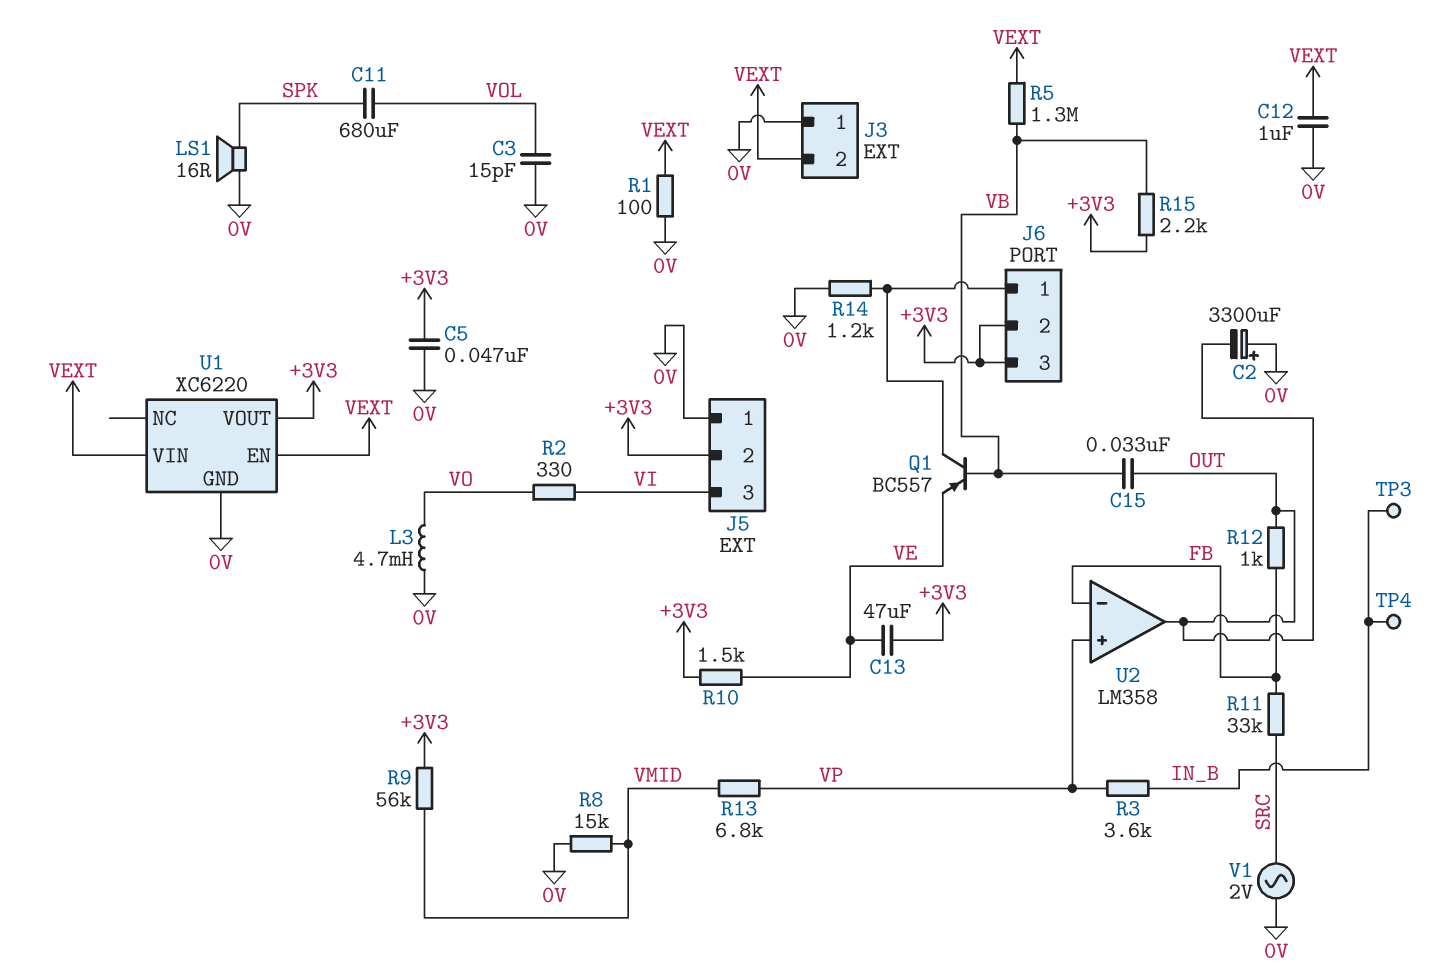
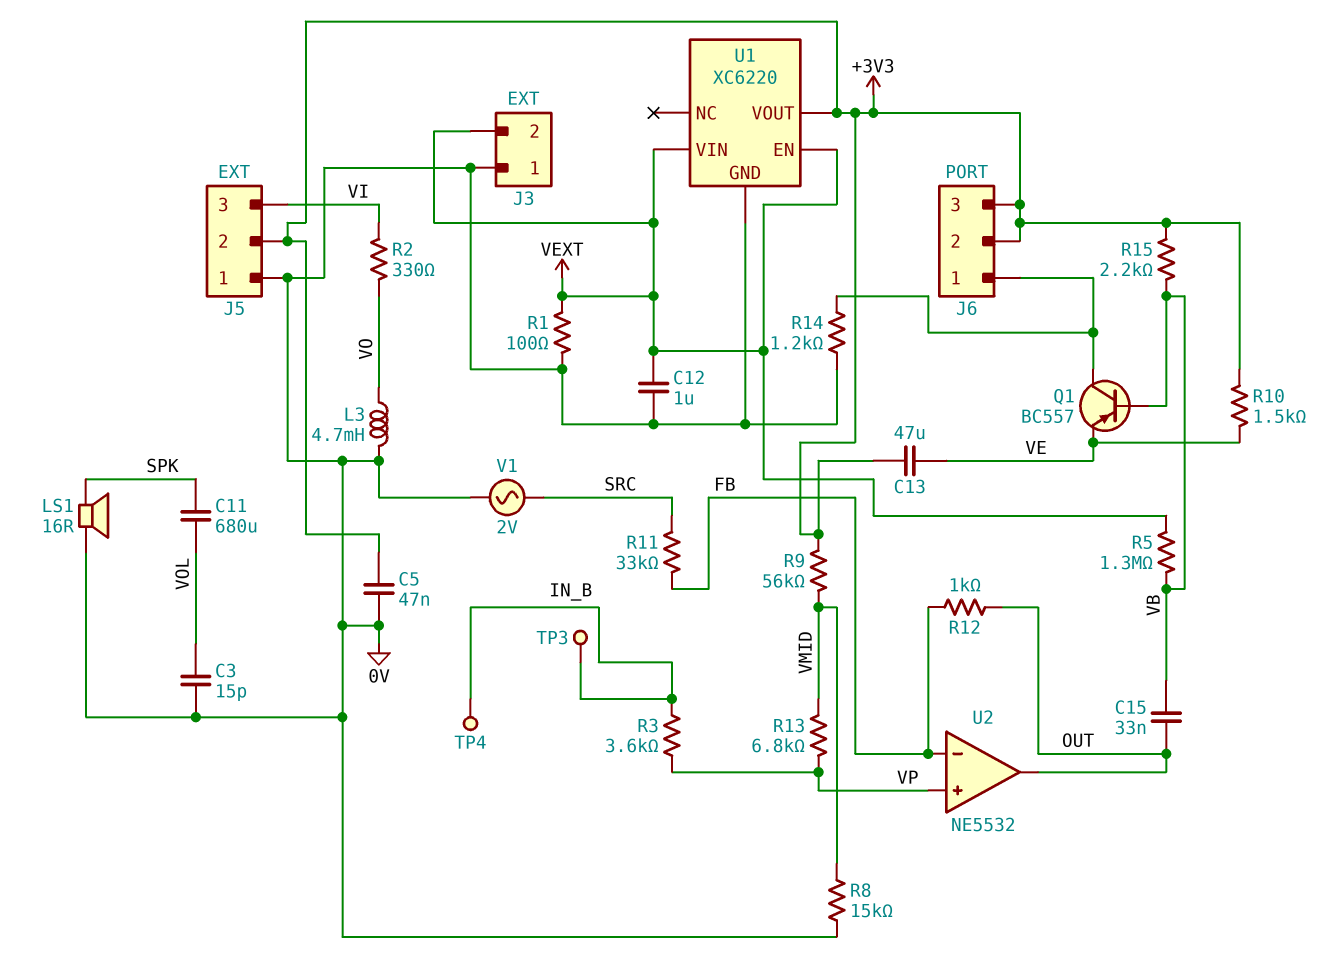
C2: 3300uF (plus 0V, minus OUT) -> none
U2: LM358 -> NE5532

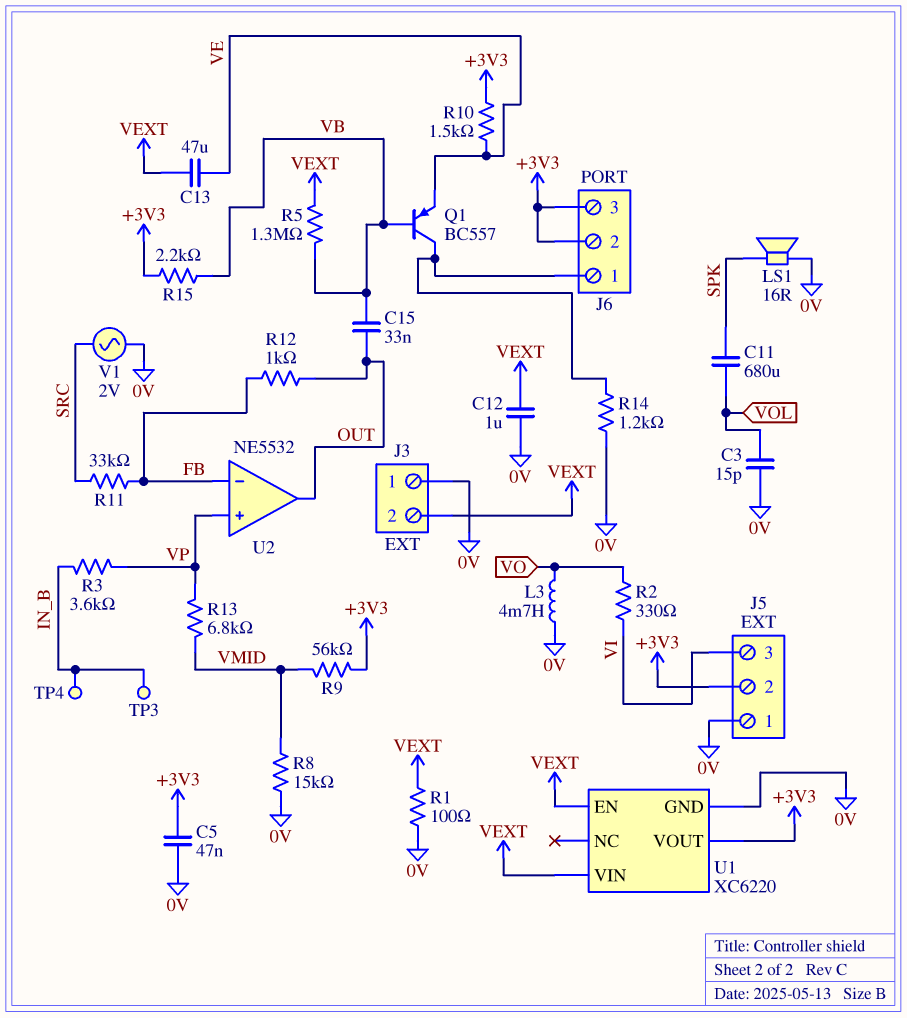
C13: 47uF (+3V3, VE) -> 47uF (VE, VEXT)

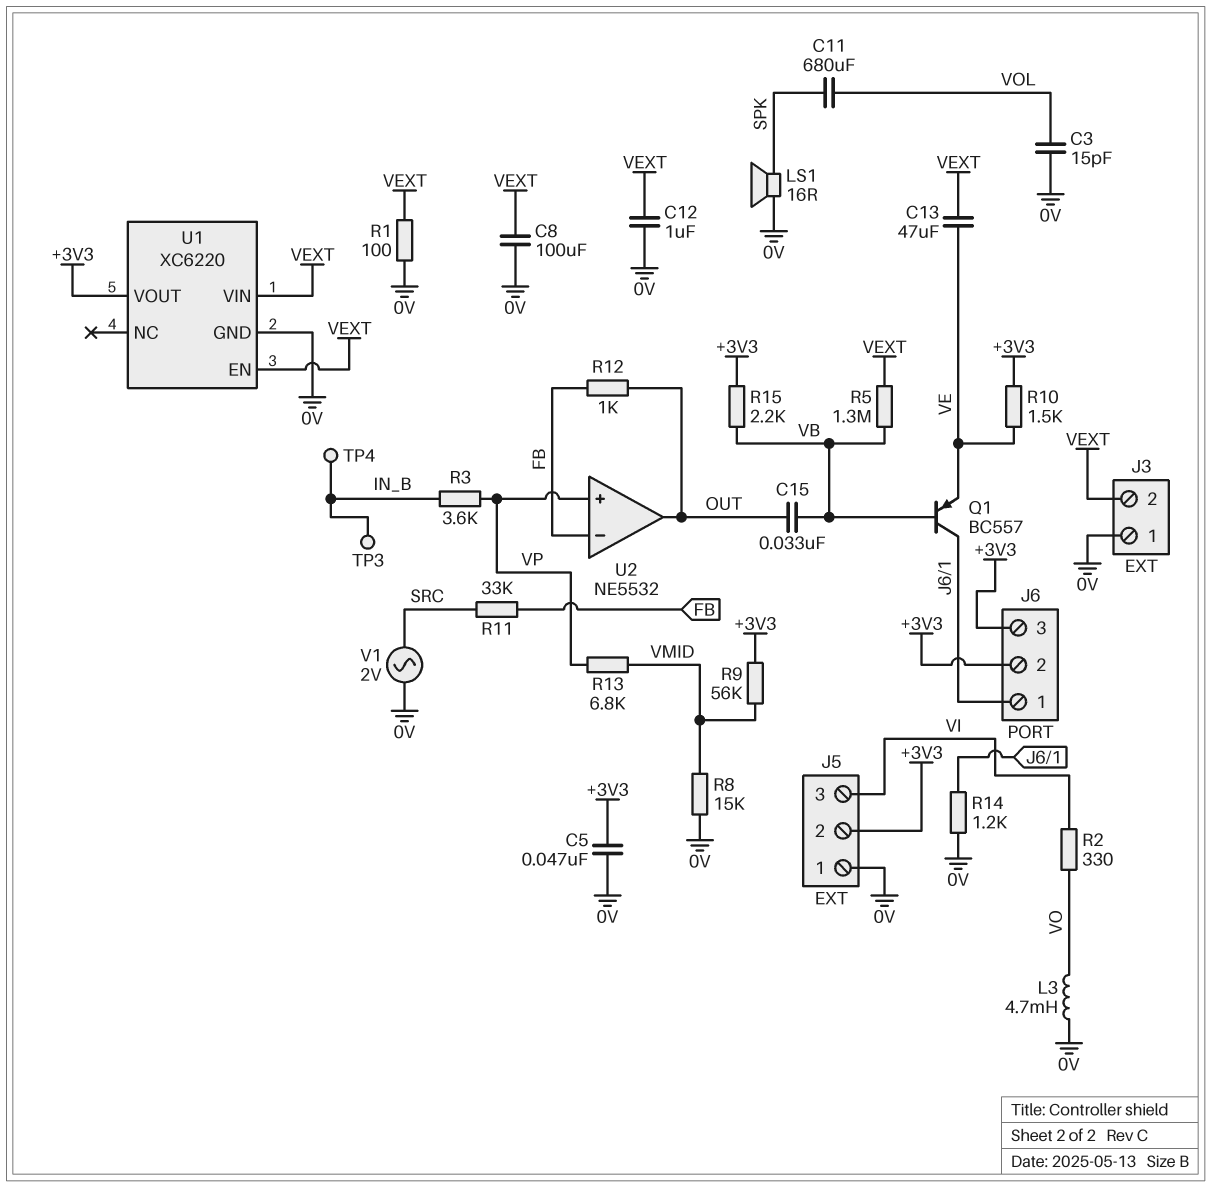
C8: none -> 100uF (0V, VEXT)

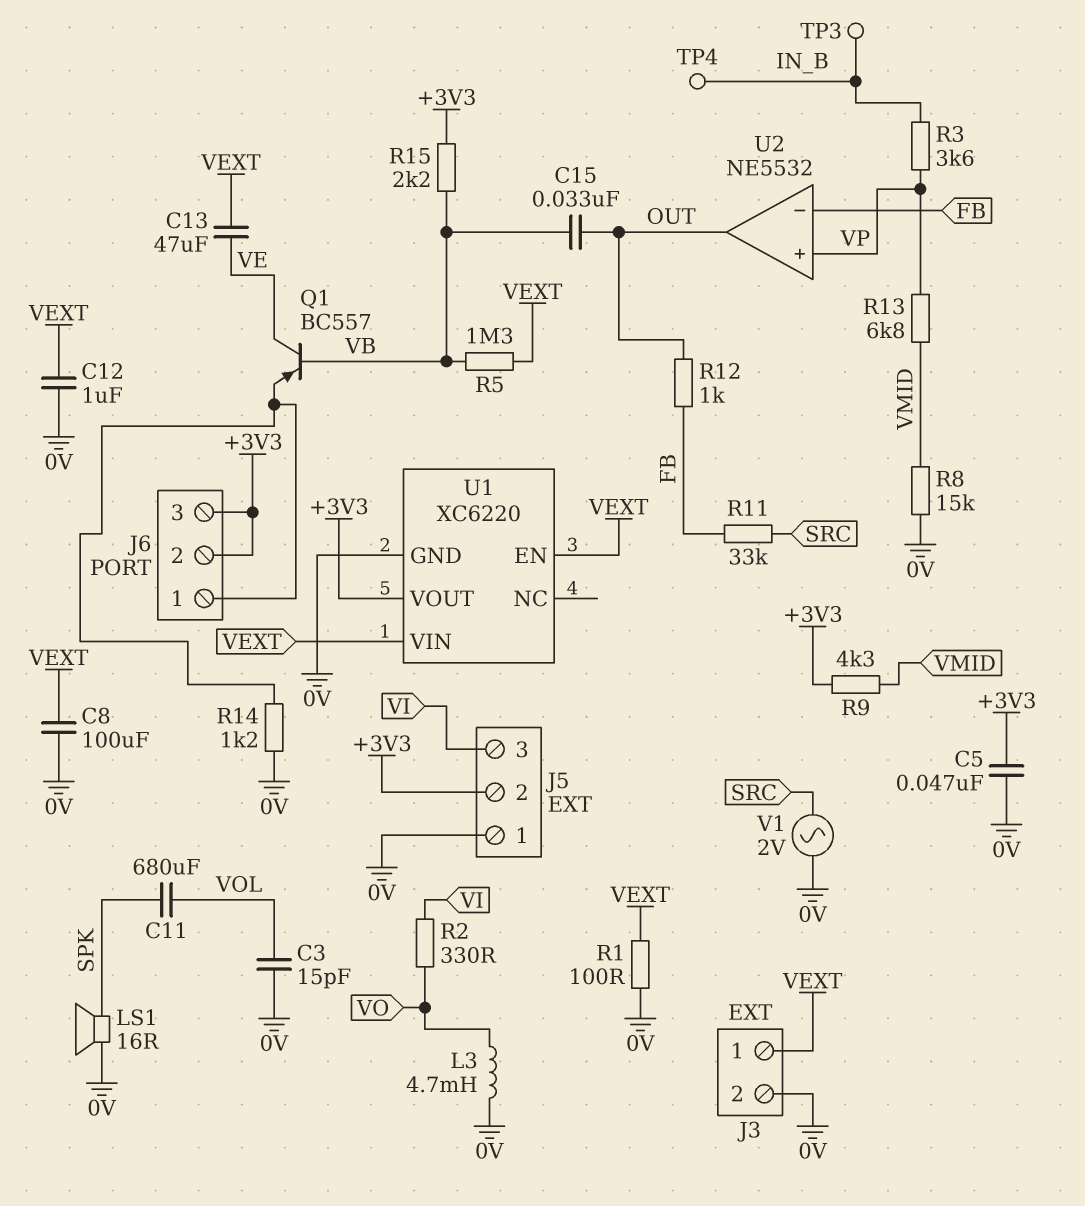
J3 pin 1: 0V -> VEXT
J3 pin 2: VEXT -> 0V
Q1: PNP BC557 (B VB, C J6/1, E VE) -> PNP BC557 (B VB, C VE, E J6/1)
R9: 56k (+3V3, VMID) -> 4.3k (+3V3, VMID)
R10: 1.5k (+3V3, VE) -> none

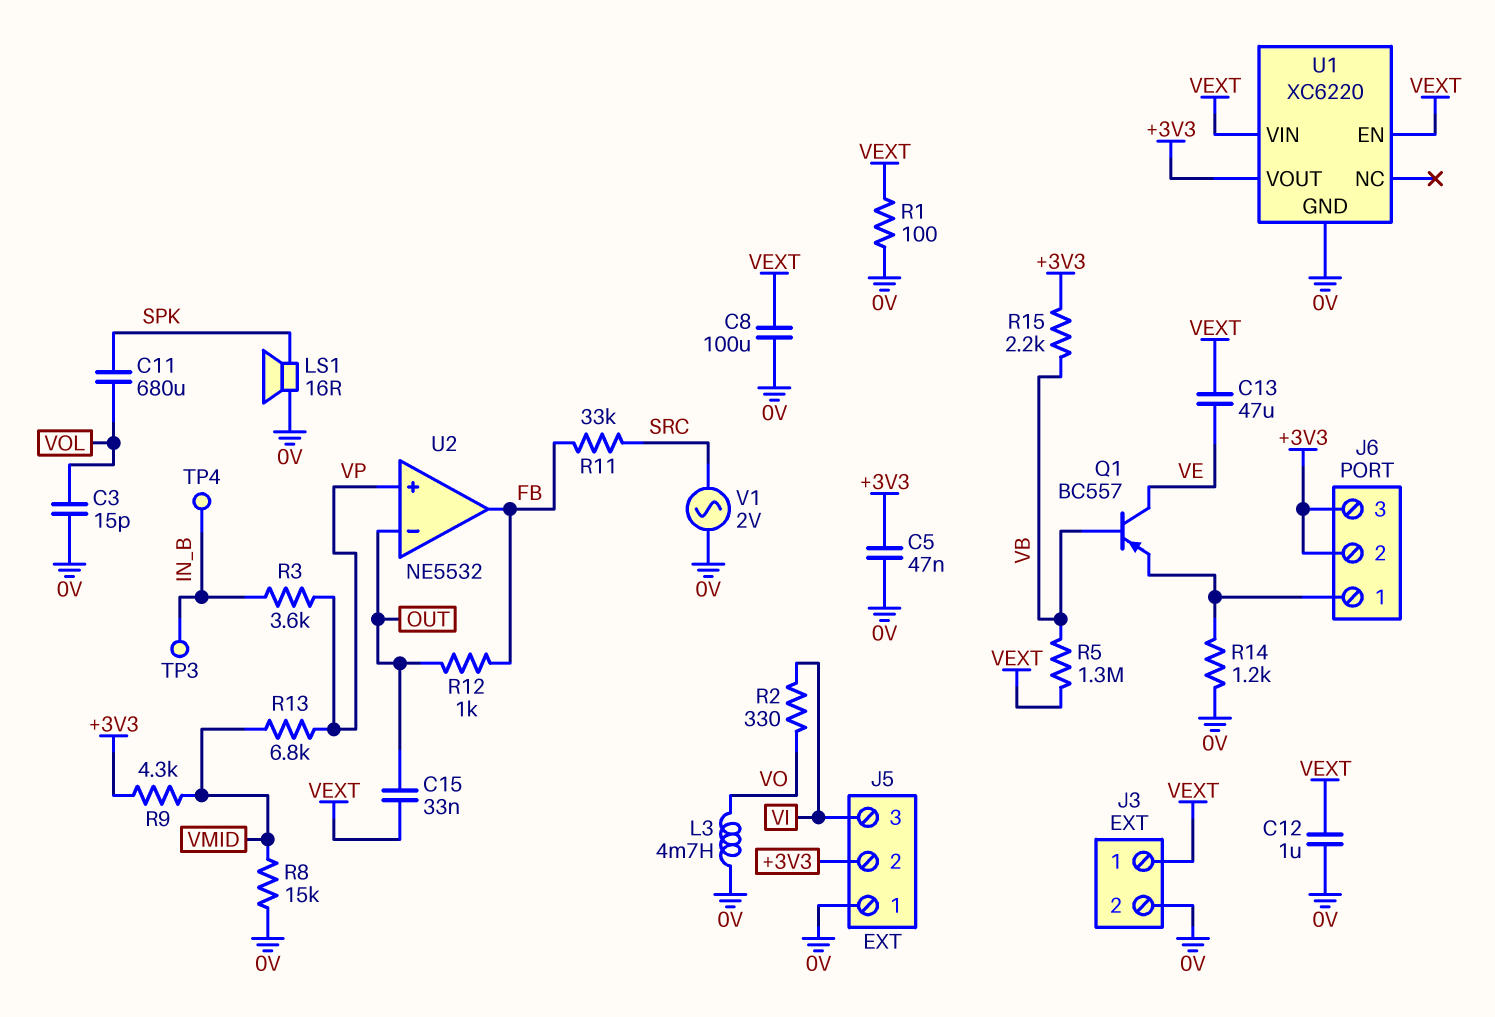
C15: 33nF (OUT, VB) -> 33nF (OUT, VEXT)
U2 pin in-: FB -> OUT
U2 pin out: OUT -> FB

